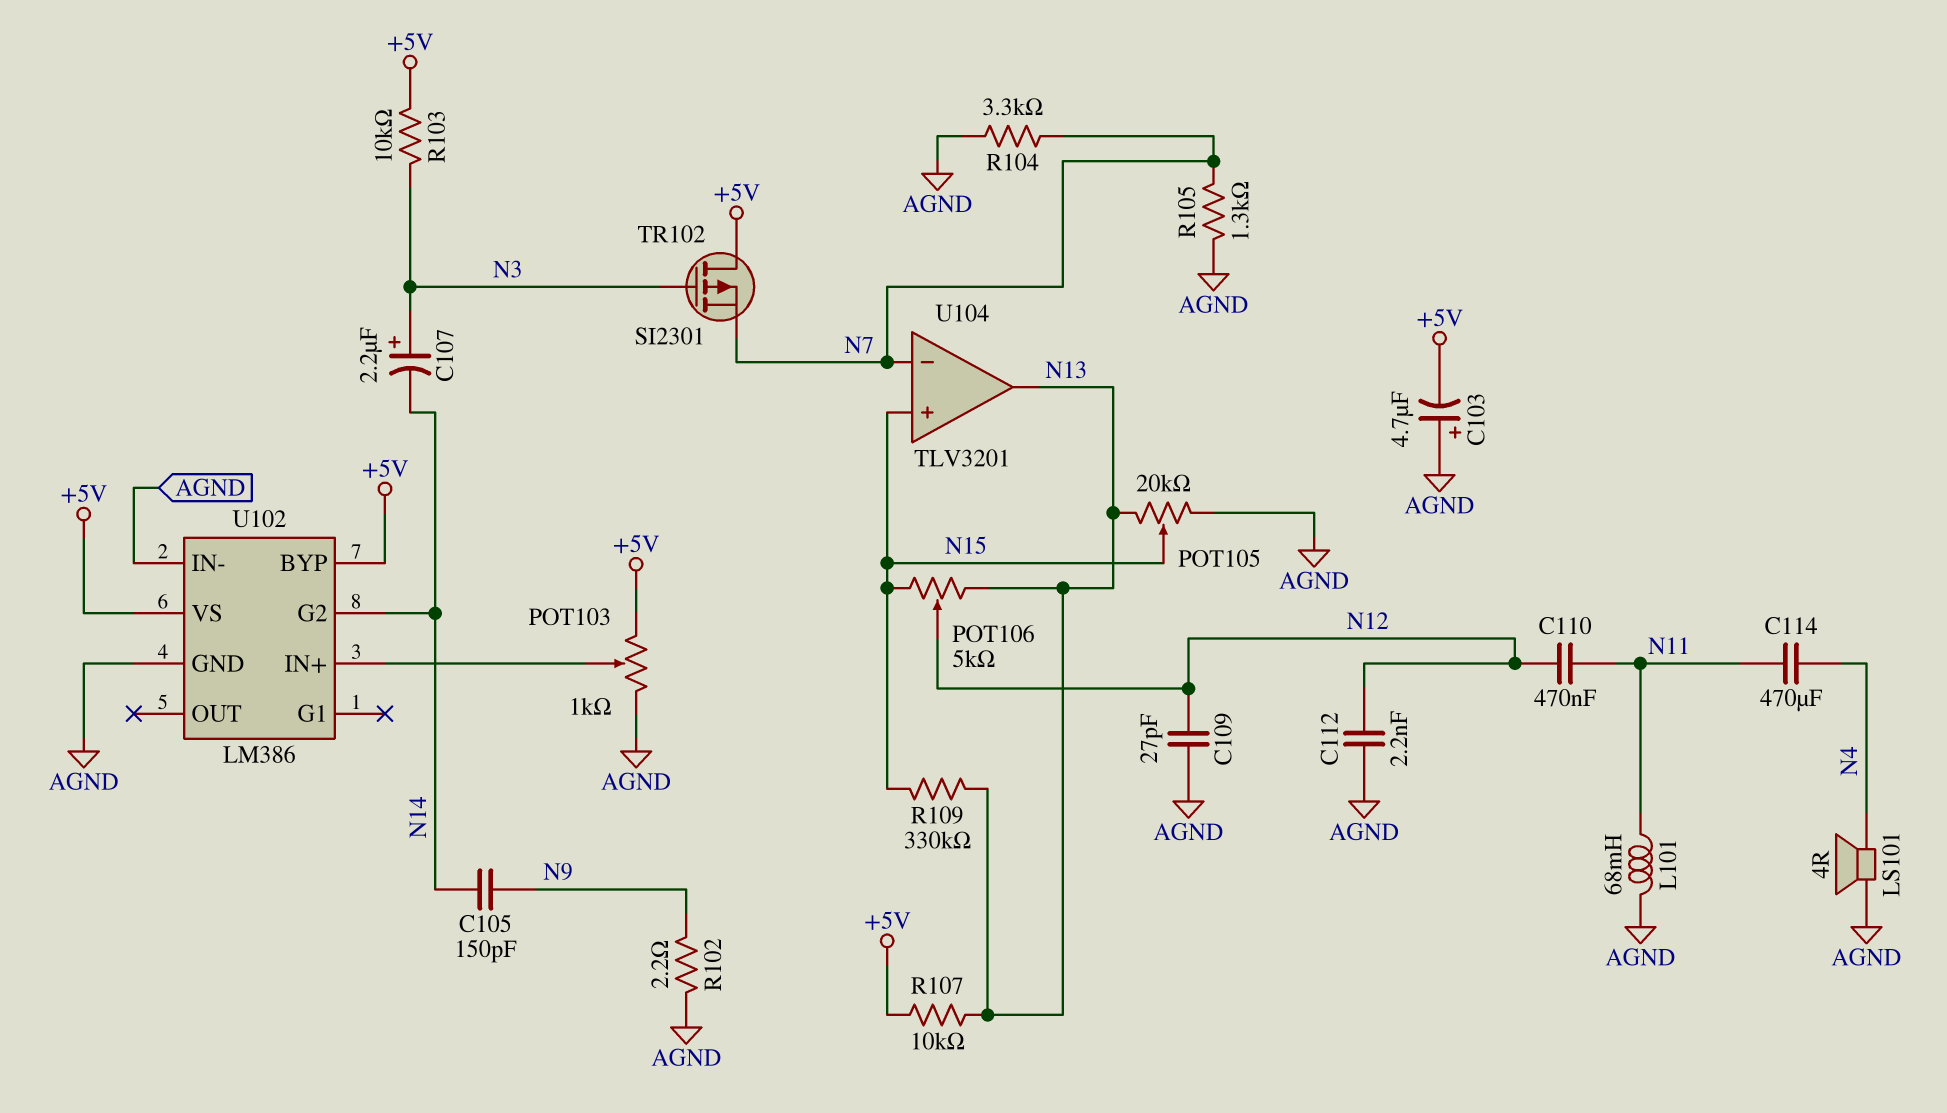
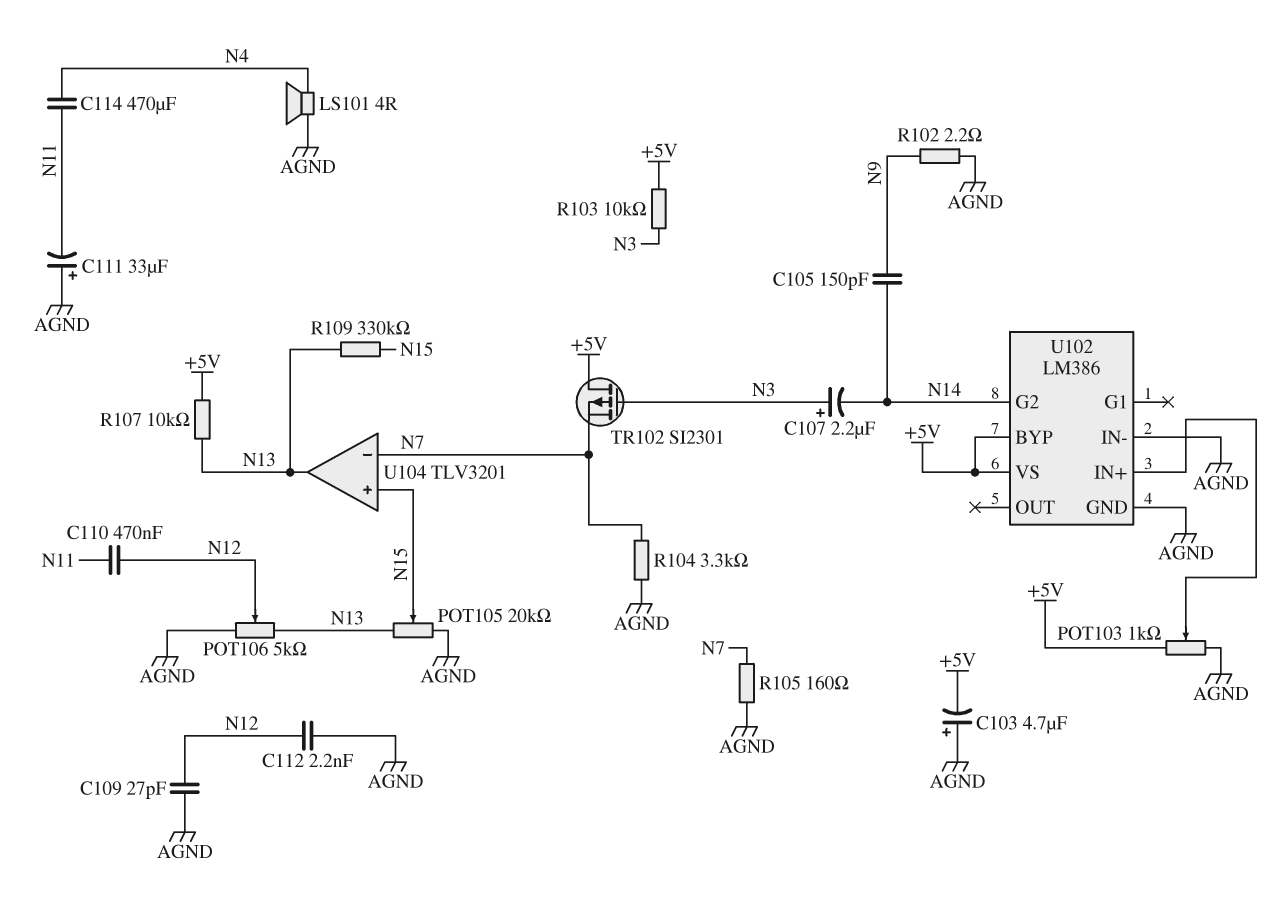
C111: none -> 33uF (plus AGND, minus N11)
L101: 68mH (AGND, N11) -> none
POT106: 5k (N13, N15, wiper N12) -> 5k (AGND, N13, wiper N12)
R105: 1.3k (AGND, N7) -> 160 (AGND, N7)

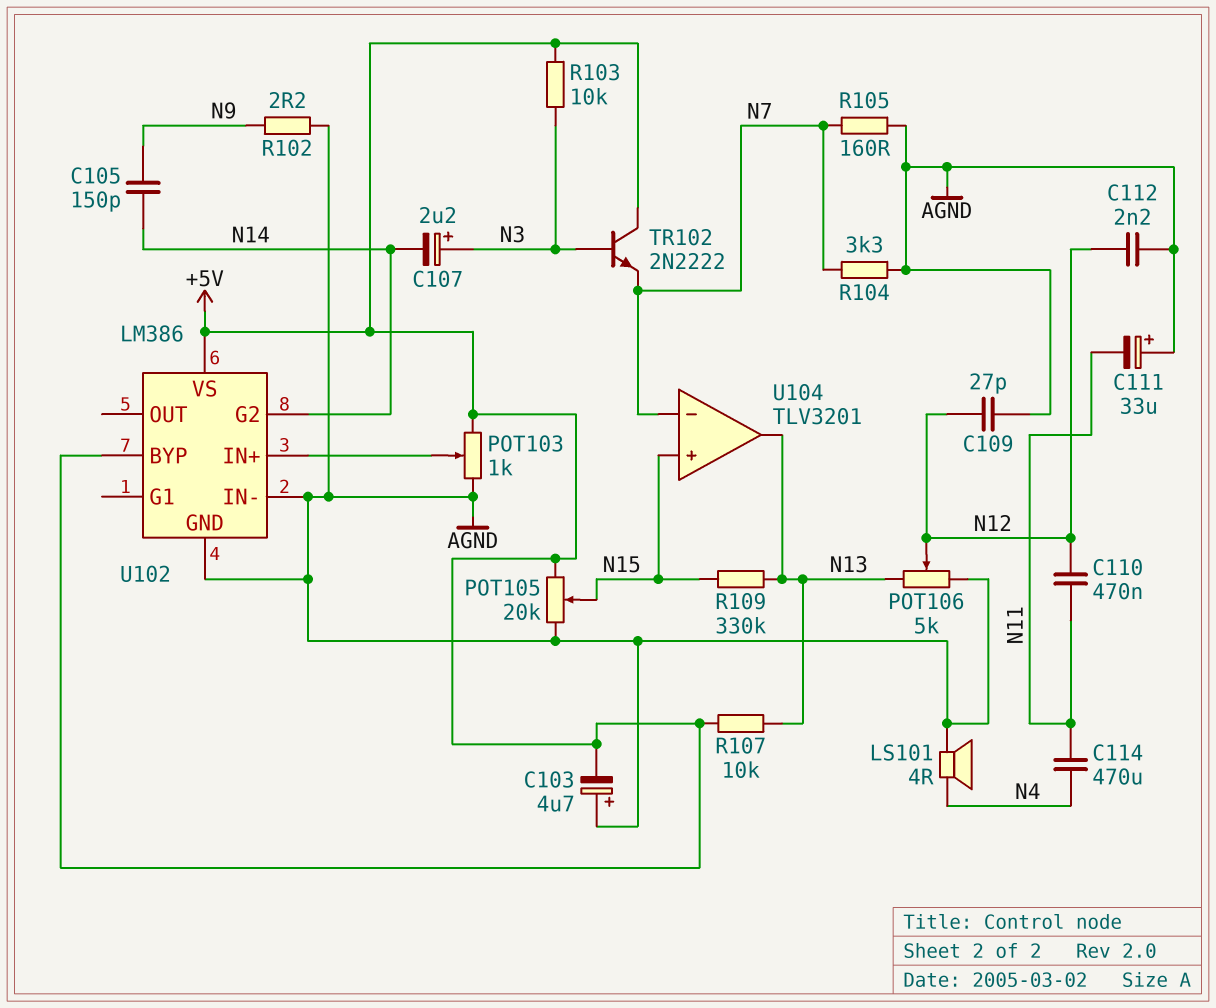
POT105: 20k (AGND, N13, wiper N15) -> 20k (+5V, AGND, wiper N15)
TR102: PMOS SI2301 (G N3, D +5V, S N7) -> NPN 2N2222 (B N3, C +5V, E N7)

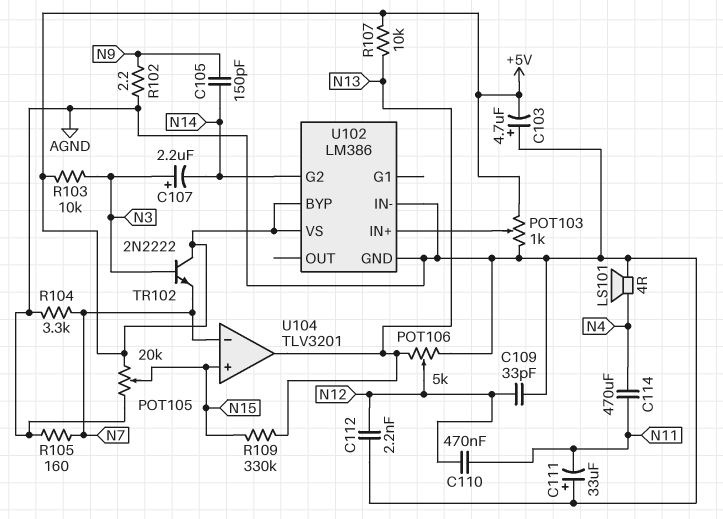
C109: 27pF (AGND, N12) -> 33pF (AGND, N12)

